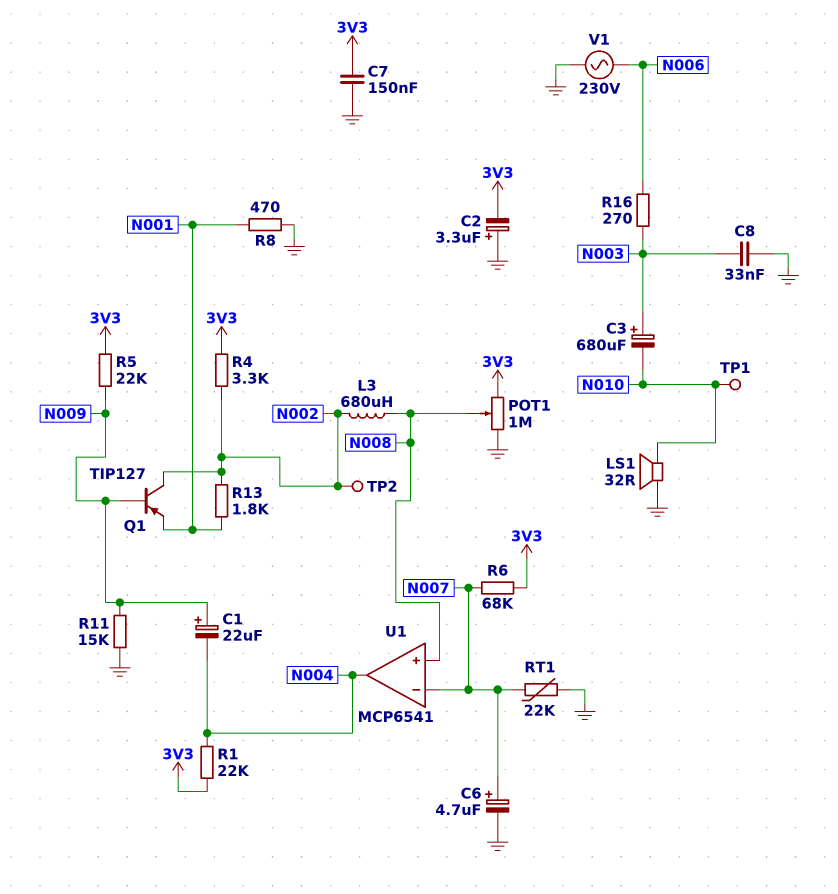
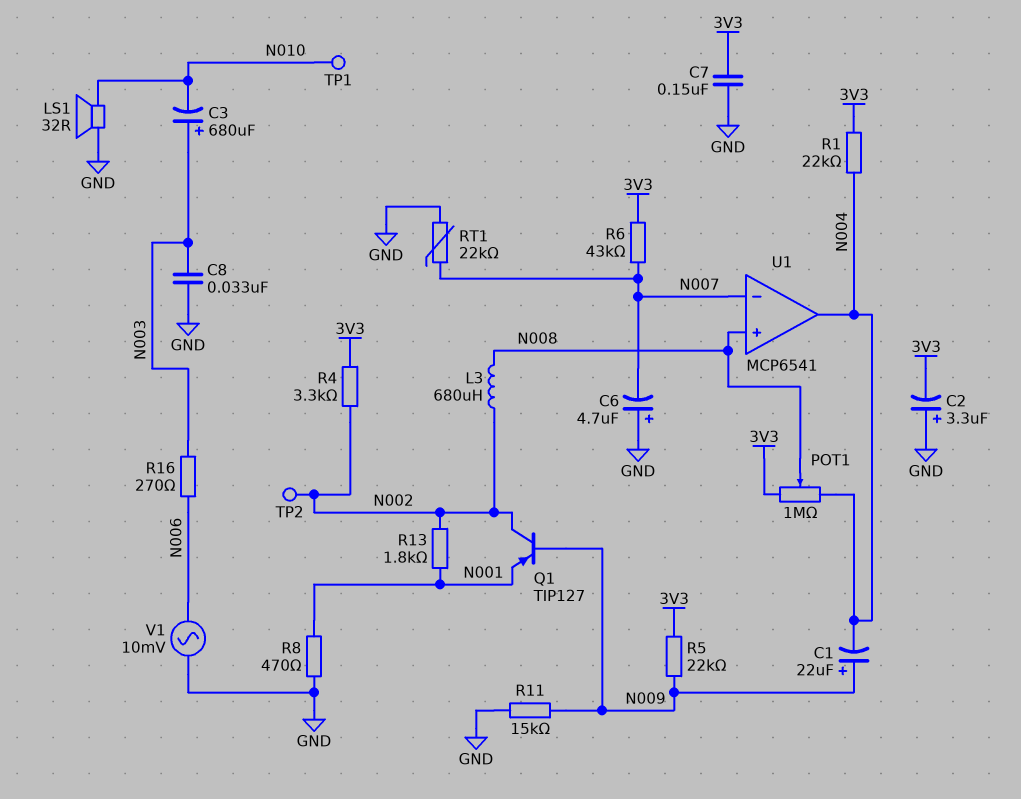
C6: 4.7uF (plus N007, minus GND) -> 4.7uF (plus GND, minus N007)
POT1: 1M (3V3, GND, wiper N008) -> 1M (3V3, N004, wiper N008)
R6: 68k (3V3, N007) -> 43k (3V3, N007)
V1: AC 230V (GND, N006) -> AC 10mV (GND, N006)

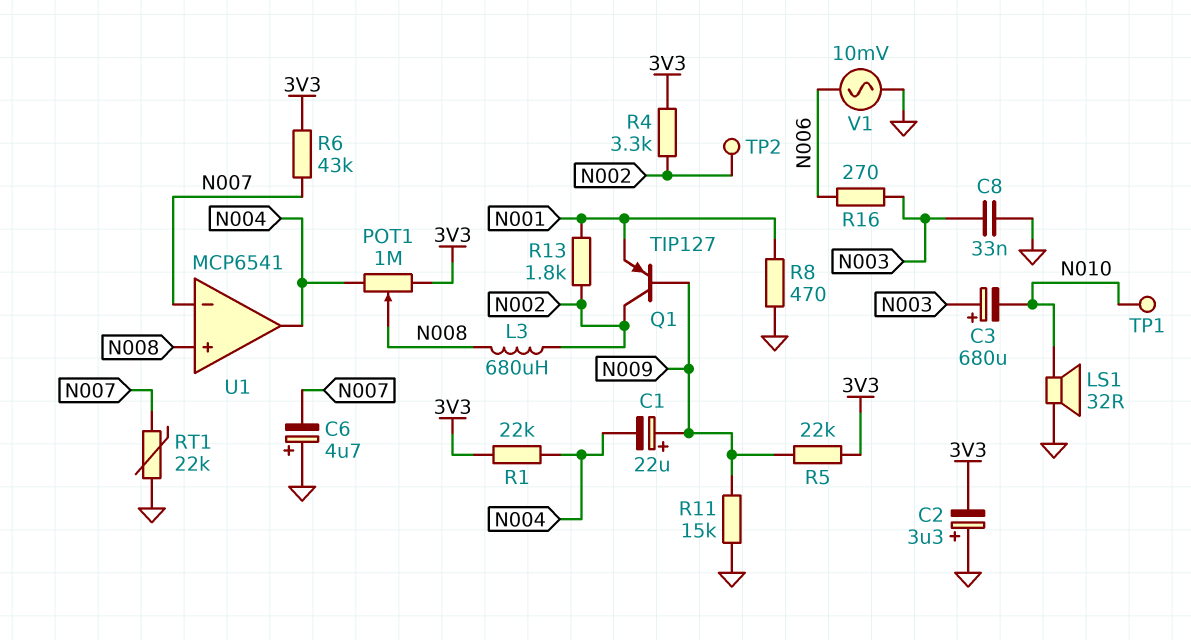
C7: 150nF (3V3, GND) -> none

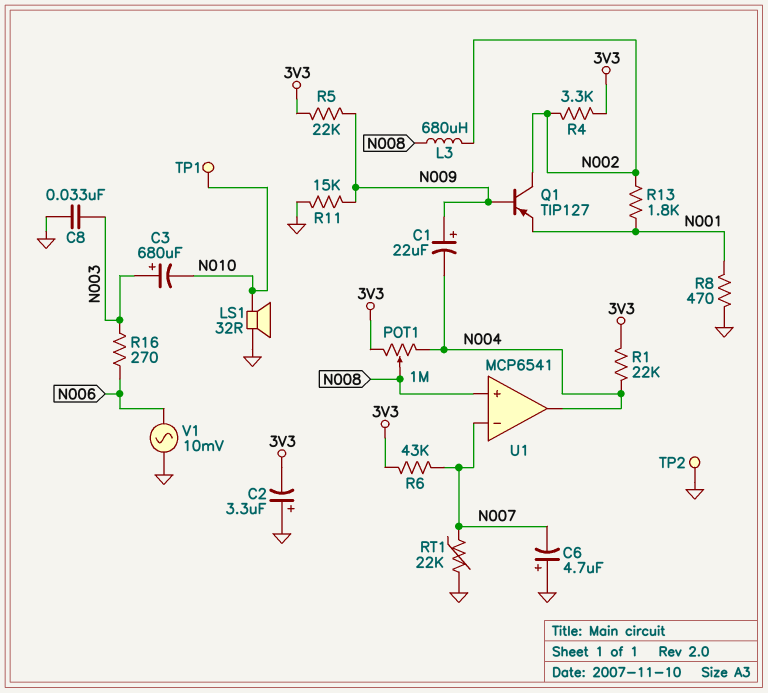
TP2: test point (N002) -> test point (GND)

